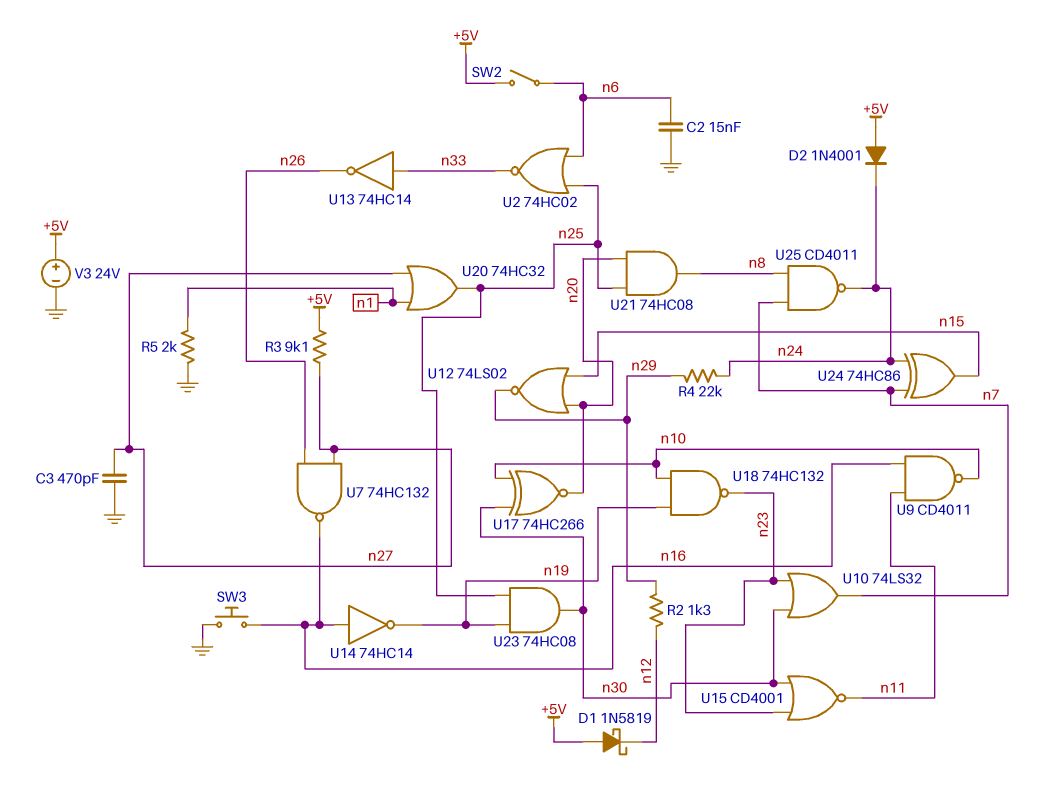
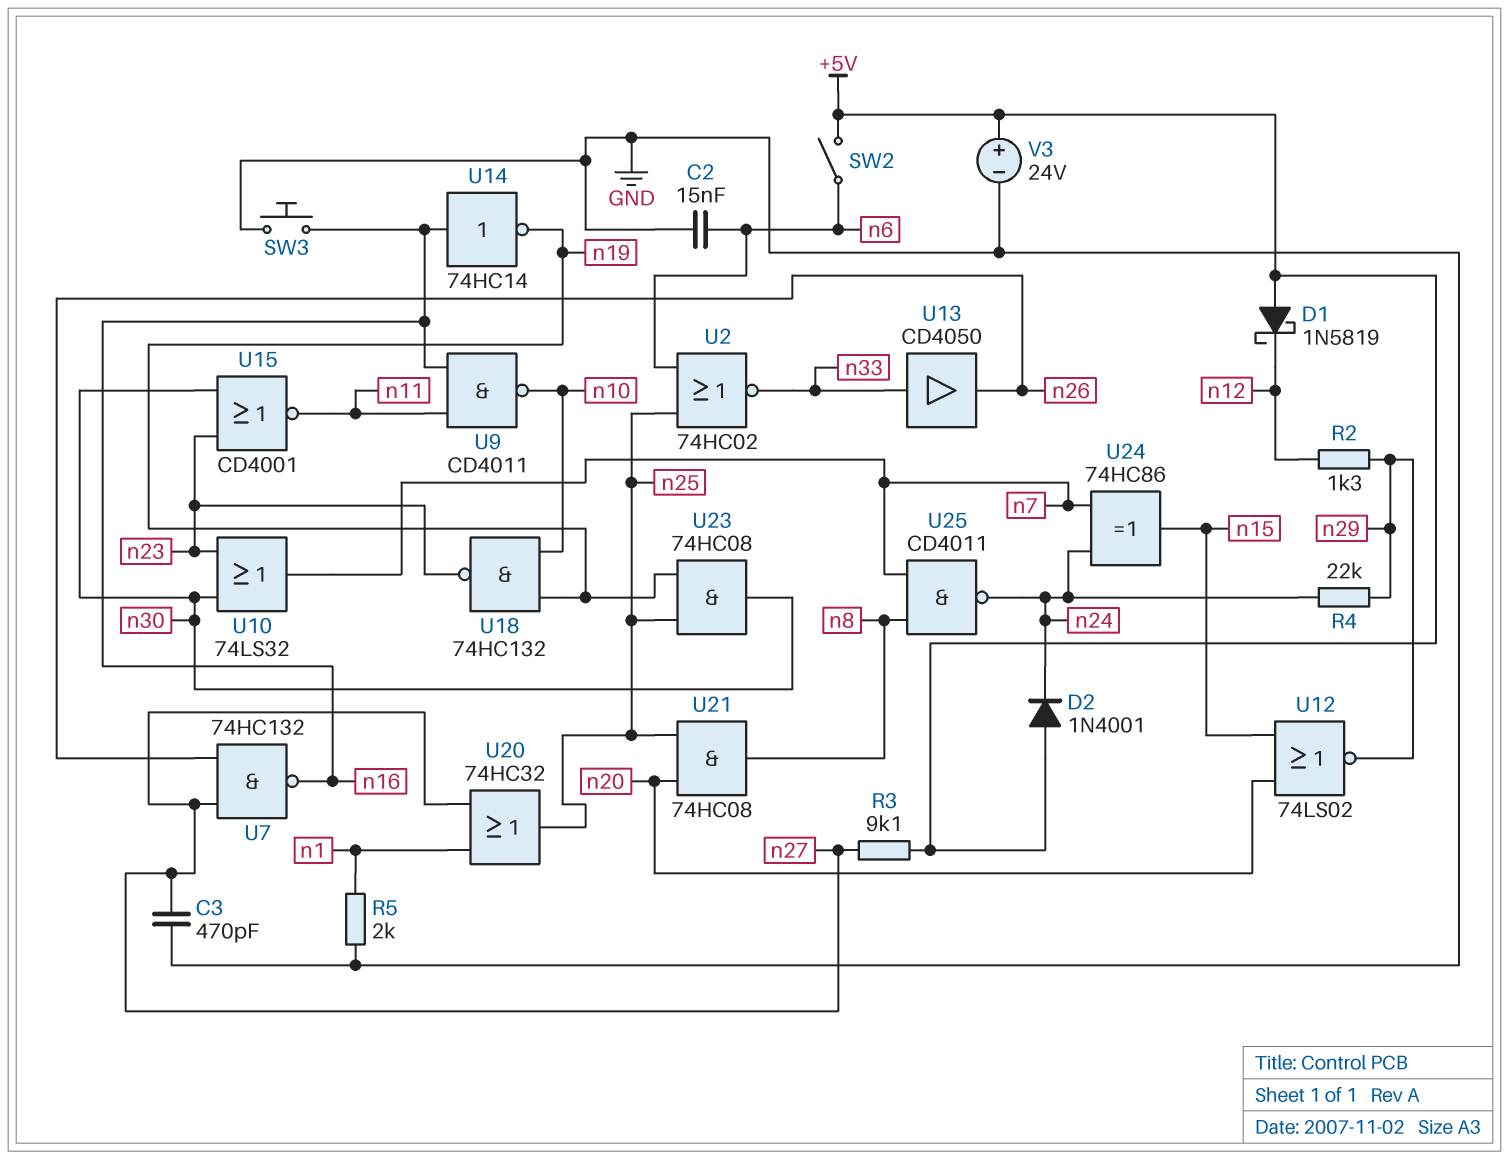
U13: NOT 74HC14 (in n33, out n26) -> buffer CD4050 (in n33, out n26)
U17: XNOR 74HC266 (in n10, in n30, out n20) -> none

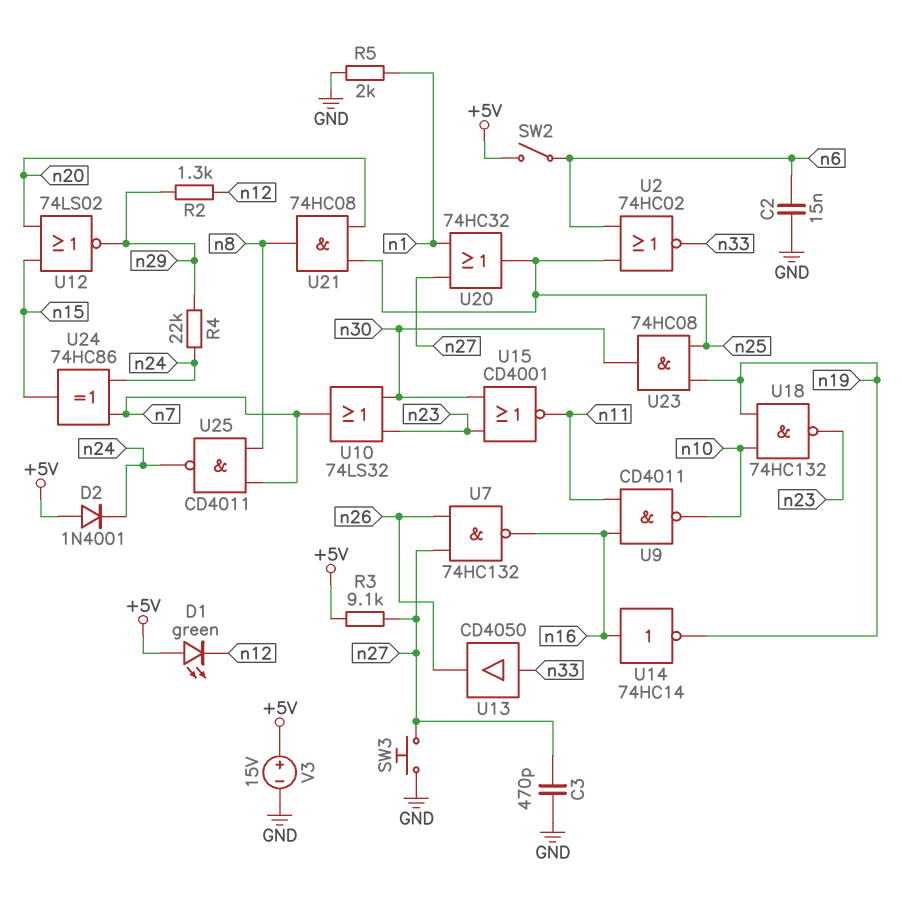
D1: schottky 1N5819 (A +5V, K n12) -> LED green (A +5V, K n12)
SW3: button (GND, n16) -> button (GND, n27)
V3: 24V (plus +5V, minus GND) -> 15V (plus +5V, minus GND)

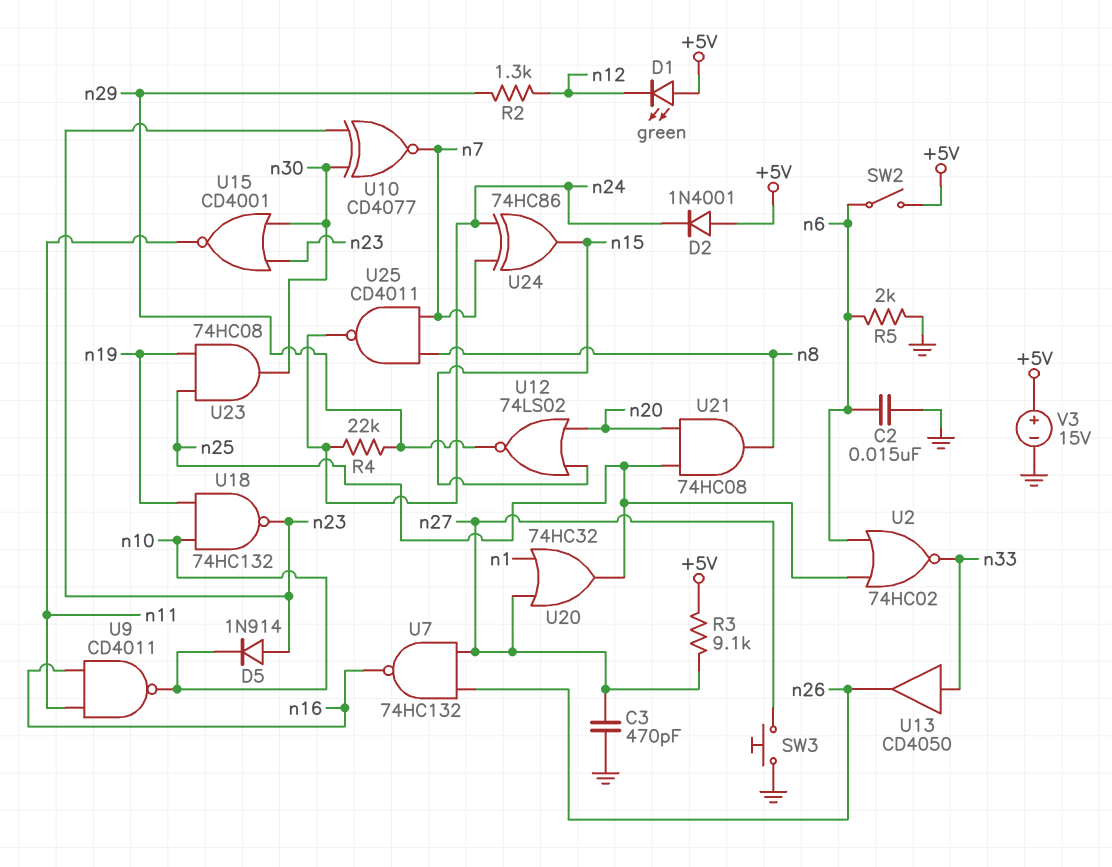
D5: none -> diode 1N914 (A n23, K n10)
R5: 2k (GND, n1) -> 2k (GND, n6)
U10: OR 74LS32 (in n23, in n30, out n7) -> XNOR CD4077 (in n23, in n30, out n7)
U14: NOT 74HC14 (in n16, out n19) -> none

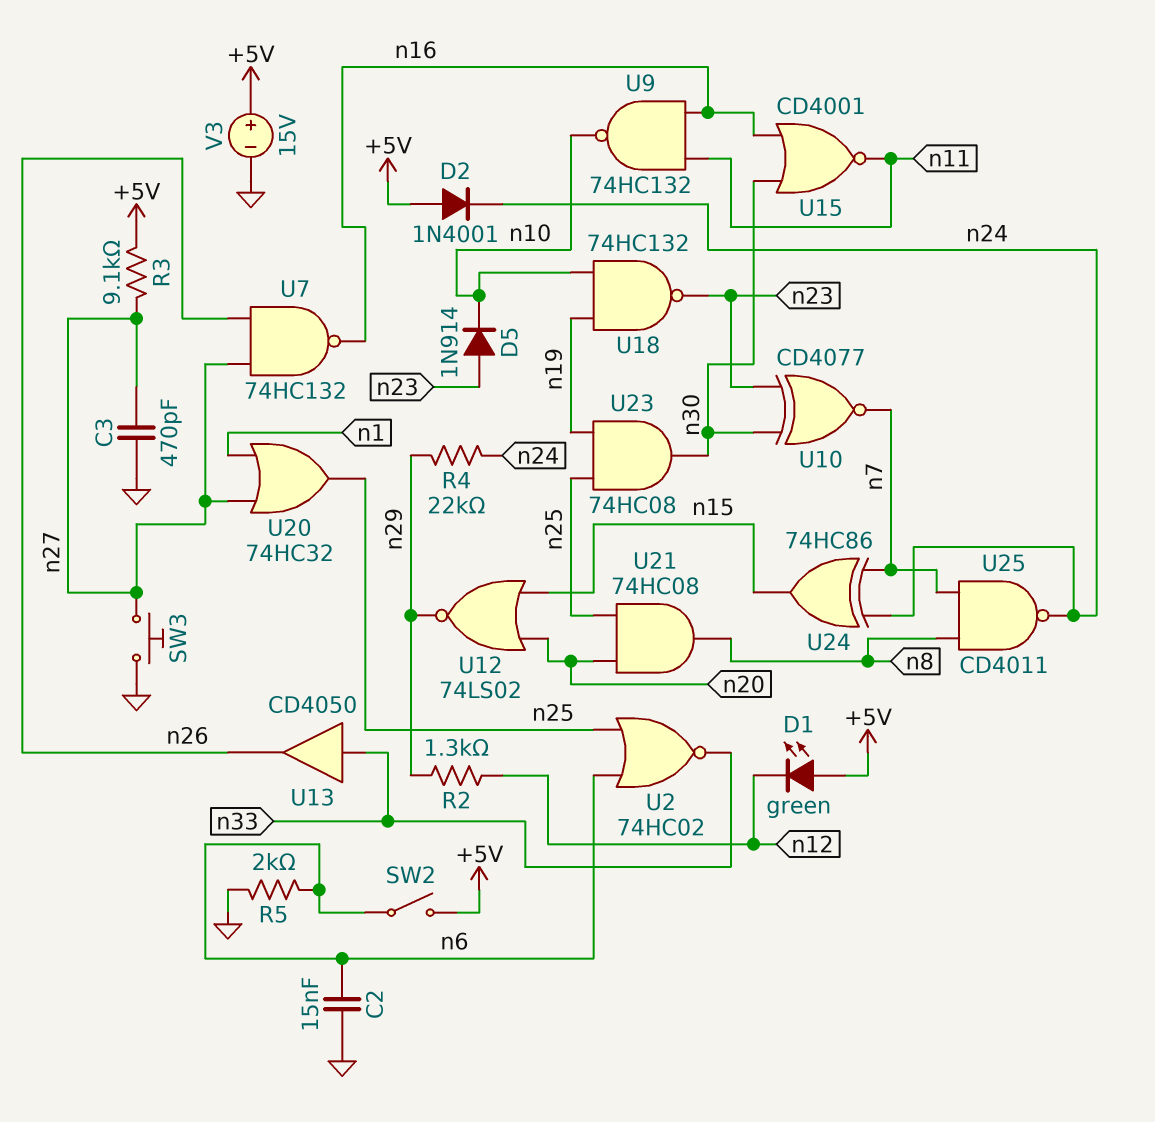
U9: NAND CD4011 (in n11, in n16, out n10) -> NAND 74HC132 (in n11, in n16, out n10)
U15: NOR CD4001 (in n23, in n30, out n11) -> NOR CD4001 (in n16, in n30, out n11)

